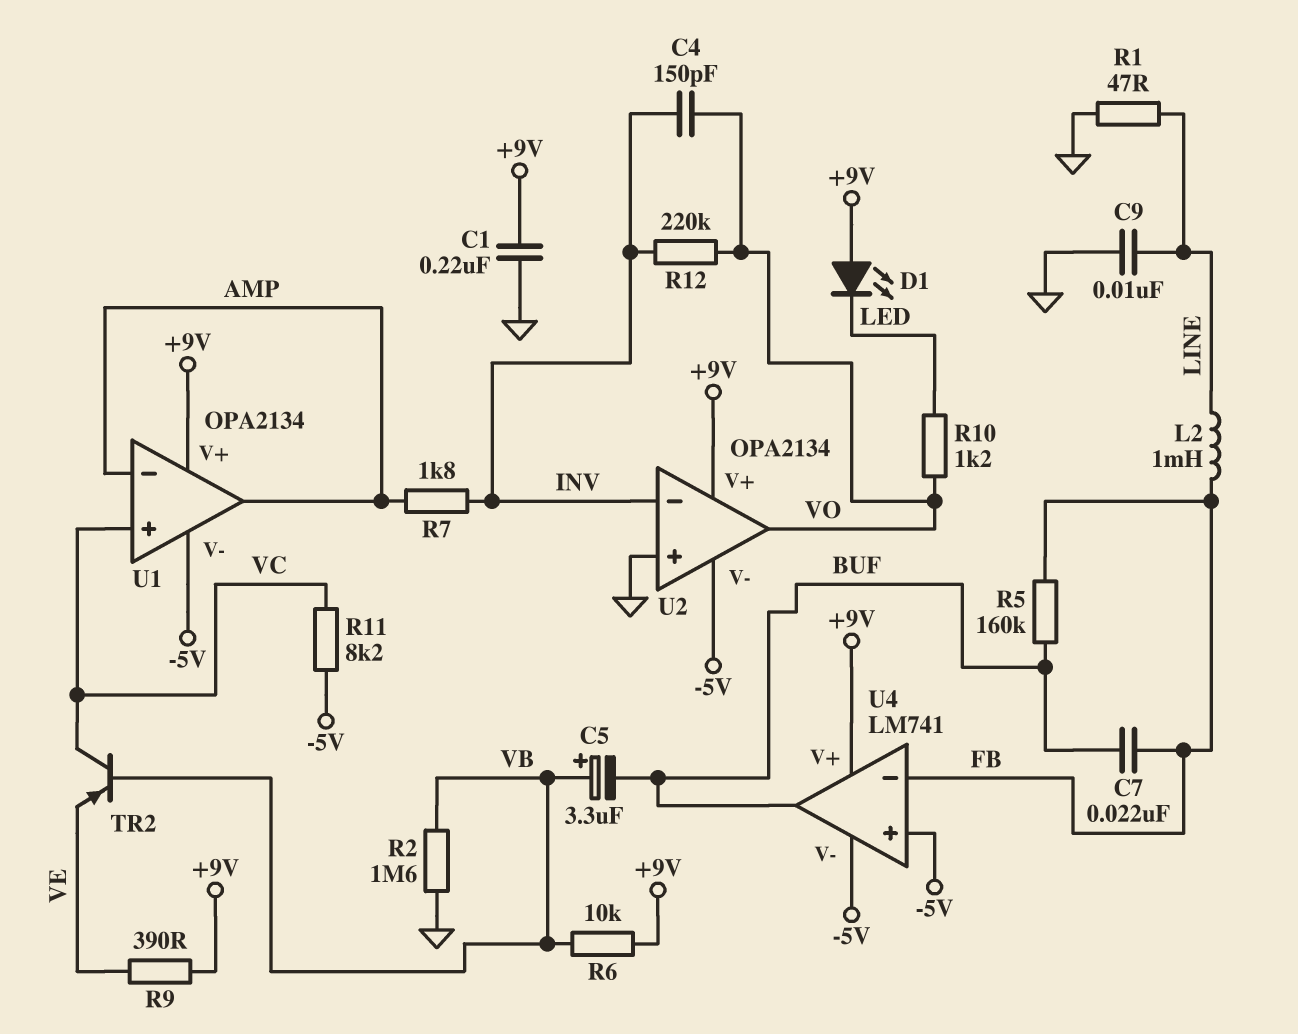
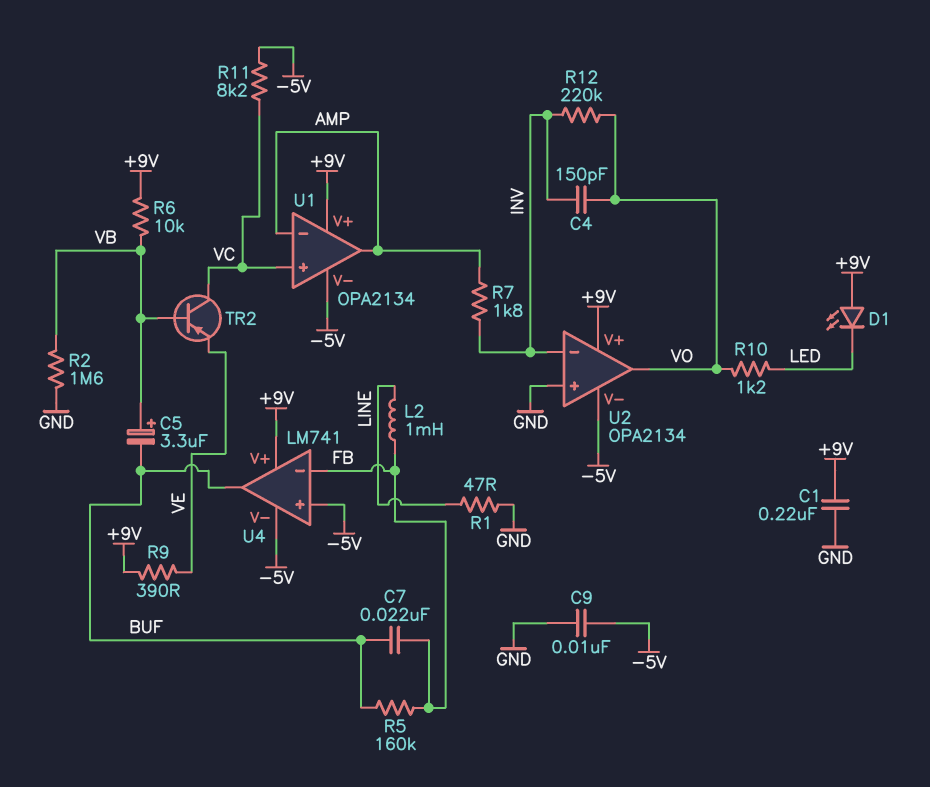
C9: 10nF (GND, LINE) -> 10nF (-5V, GND)

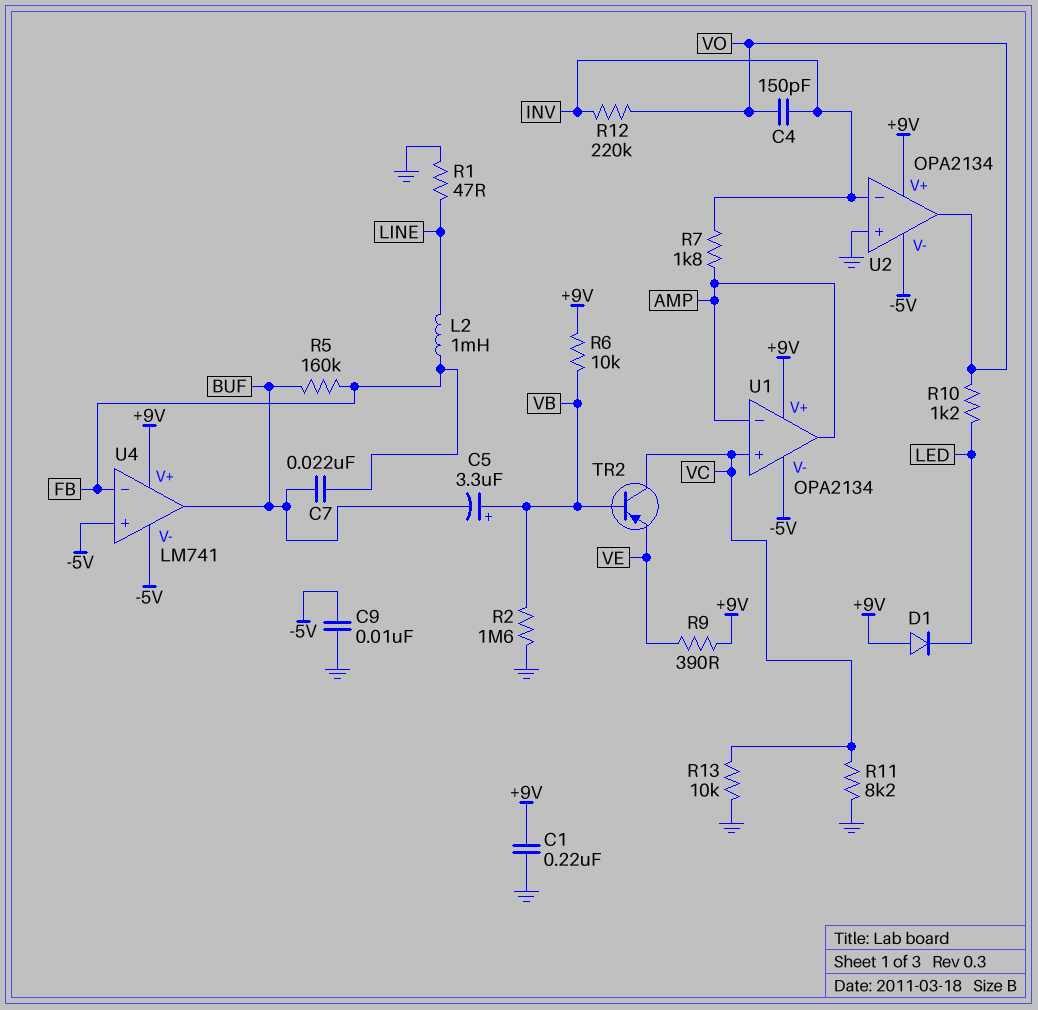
D1: LED (A +9V, K LED) -> diode (A +9V, K LED)
R11: 8.2k (-5V, VC) -> 8.2k (GND, VC)
R13: none -> 10k (GND, VC)

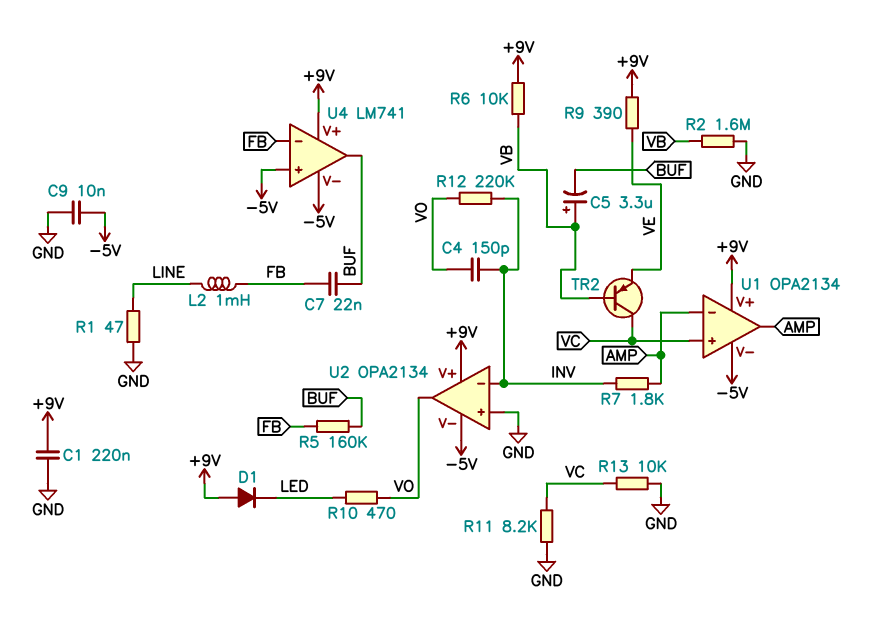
R10: 1.2k (LED, VO) -> 470 (LED, VO)

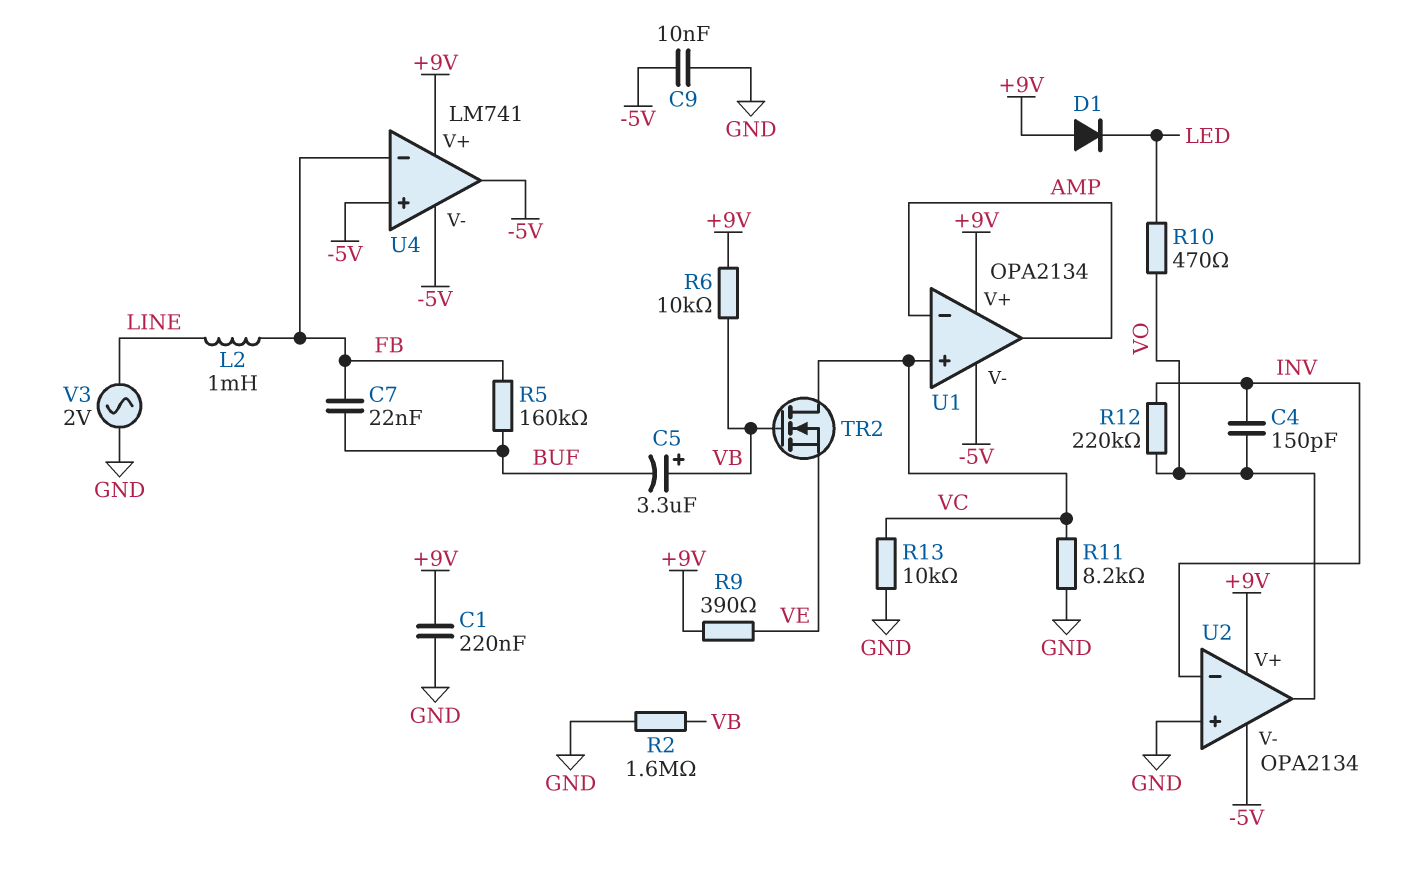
R1: 47 (GND, LINE) -> none
R7: 1.8k (AMP, INV) -> none
TR2: PNP (B VB, C VC, E VE) -> NMOS (G VB, D VC, S VE)
U4 pin out: BUF -> -5V
V3: none -> AC 2V (GND, LINE)

